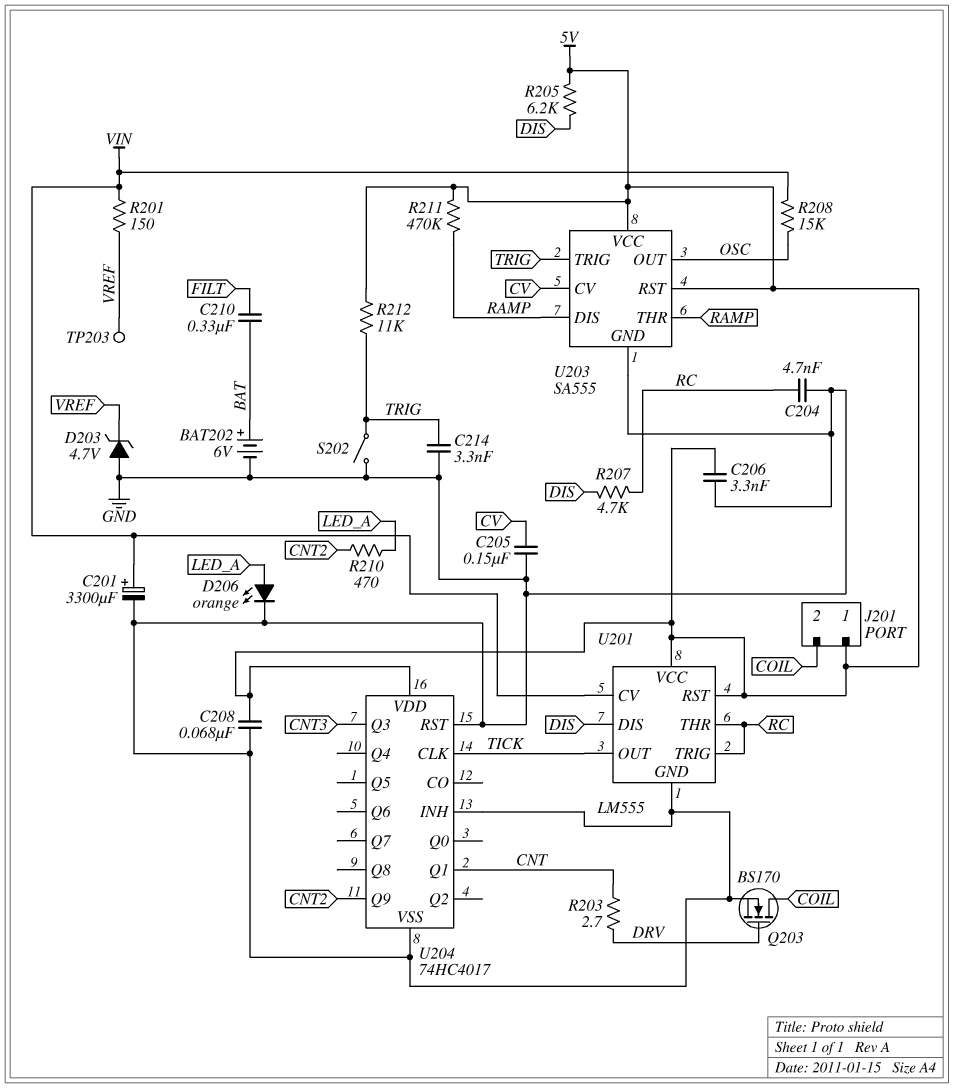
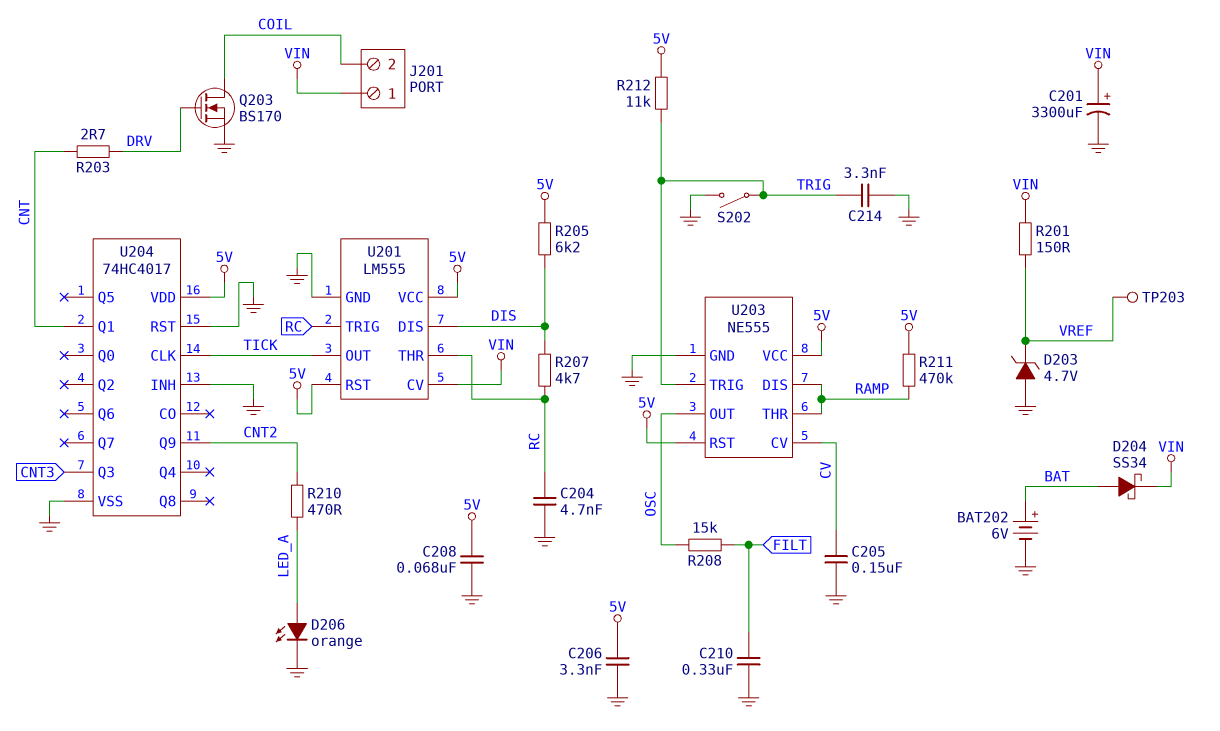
C210: 330nF (BAT, FILT) -> 330nF (FILT, GND)
D204: none -> schottky SS34 (A BAT, K VIN)
J201 pin 1: 5V -> VIN
R208: 15k (OSC, VIN) -> 15k (FILT, OSC)
U203: SA555 -> NE555

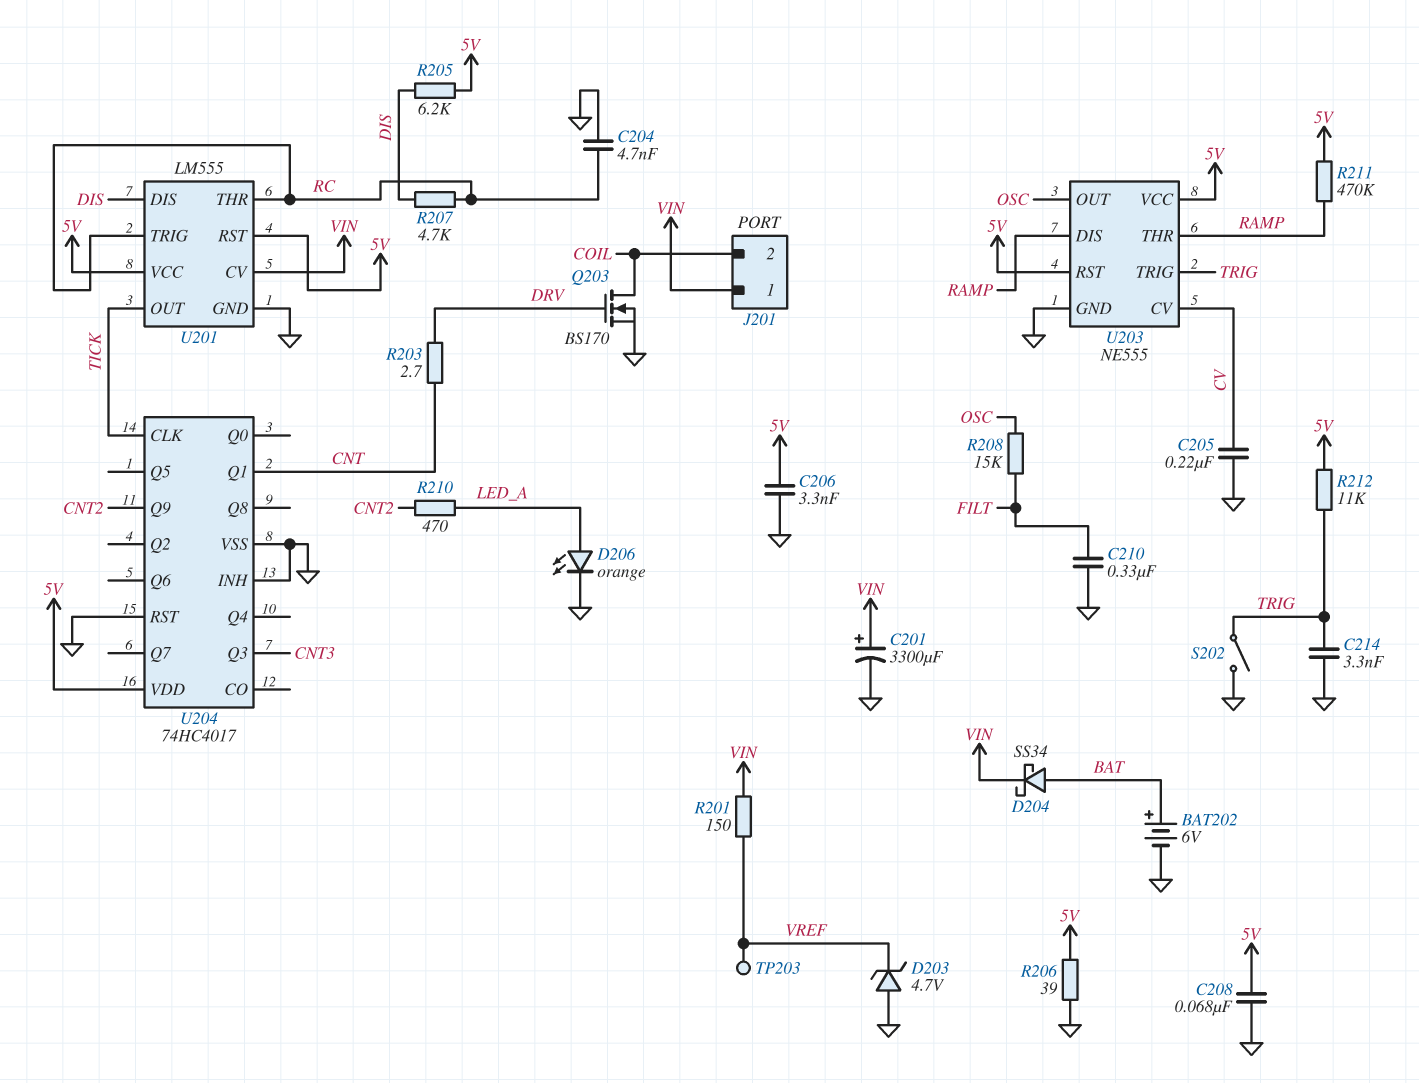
C205: 150nF (CV, GND) -> 220nF (CV, GND)
R206: none -> 39 (5V, GND)

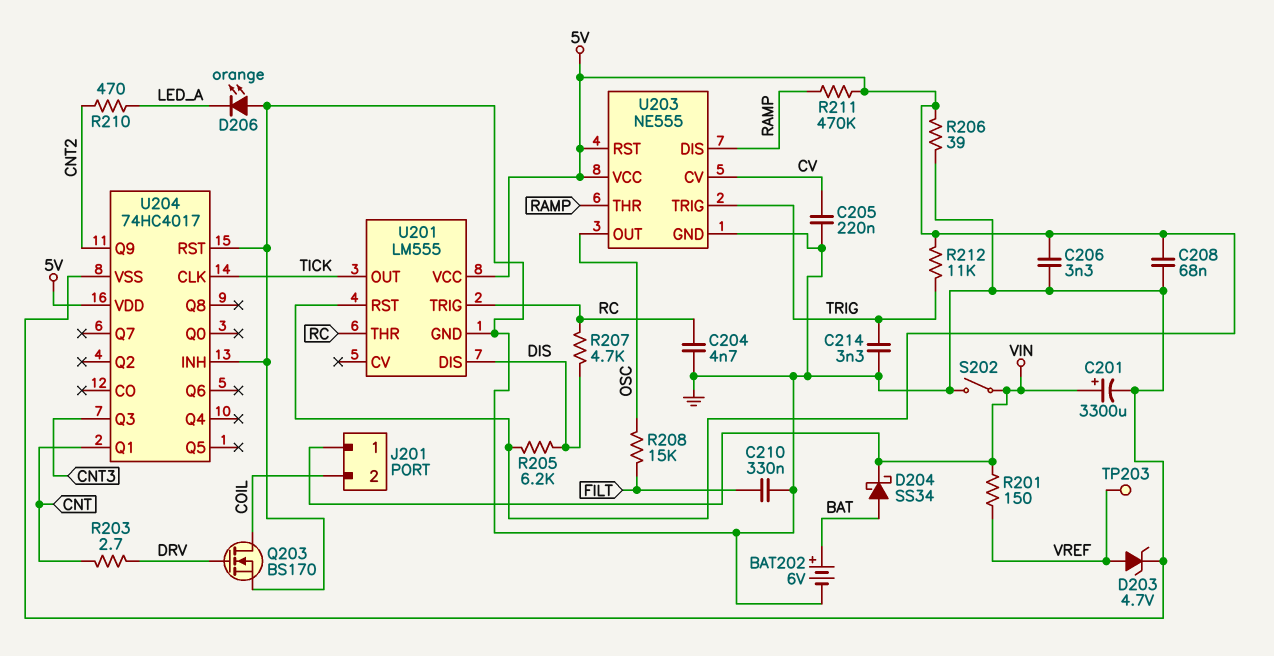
D203: zener 4.7V (A GND, K VREF) -> zener 4.7V (A VREF, K GND)
D206: LED orange (A LED_A, K GND) -> LED orange (A GND, K LED_A)
S202: switch (GND, TRIG) -> switch (GND, VIN)
U201 pin CV: VIN -> none

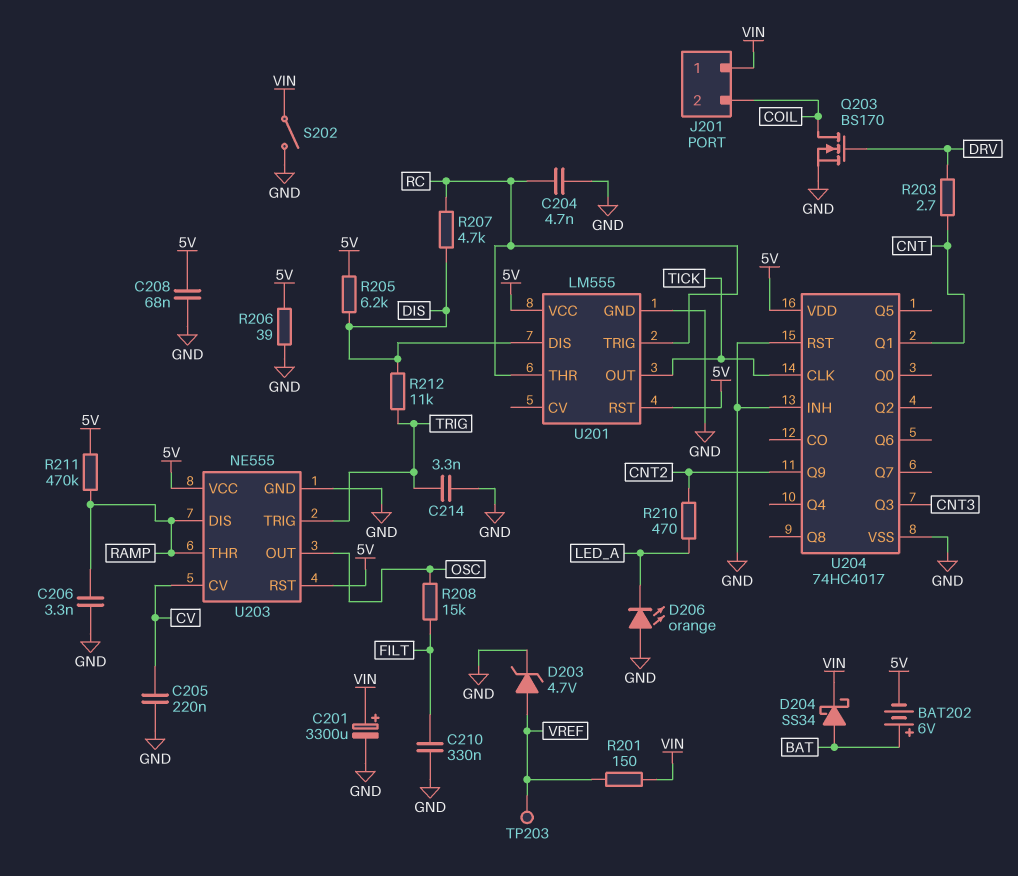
BAT202: 6V (plus BAT, minus GND) -> 6V (plus BAT, minus 5V)
C206: 3.3nF (5V, GND) -> 3.3nF (GND, RAMP)
R212: 11k (5V, TRIG) -> 11k (DIS, TRIG)

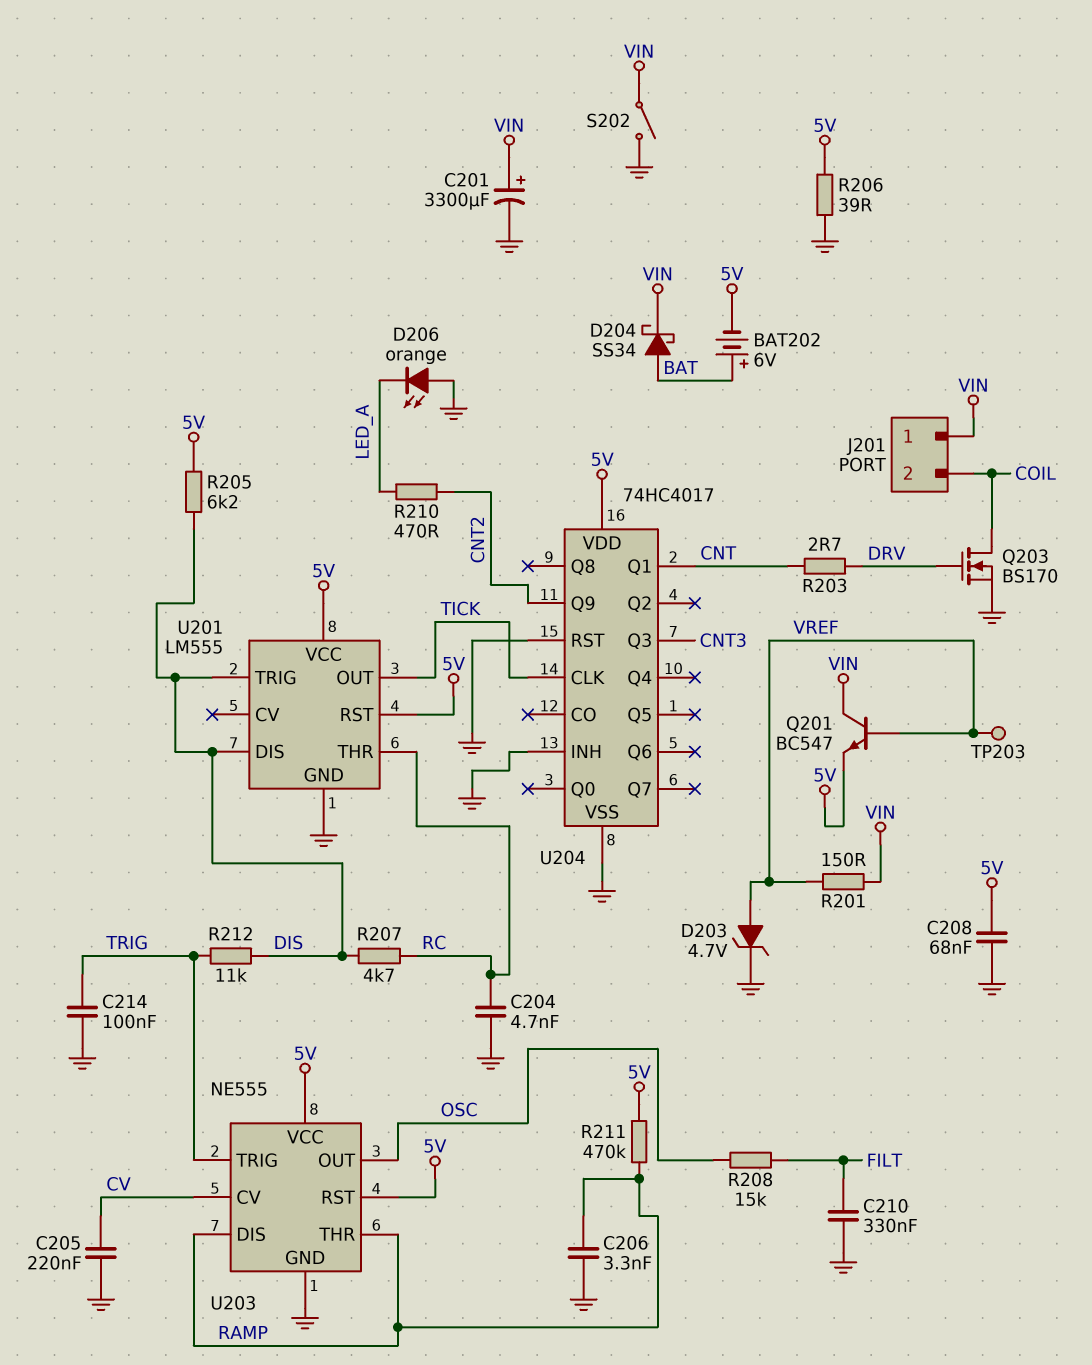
C214: 3.3nF (GND, TRIG) -> 100nF (GND, TRIG)
Q201: none -> NPN BC547 (B VREF, C VIN, E 5V)
U201 pin TRIG: RC -> DIS

